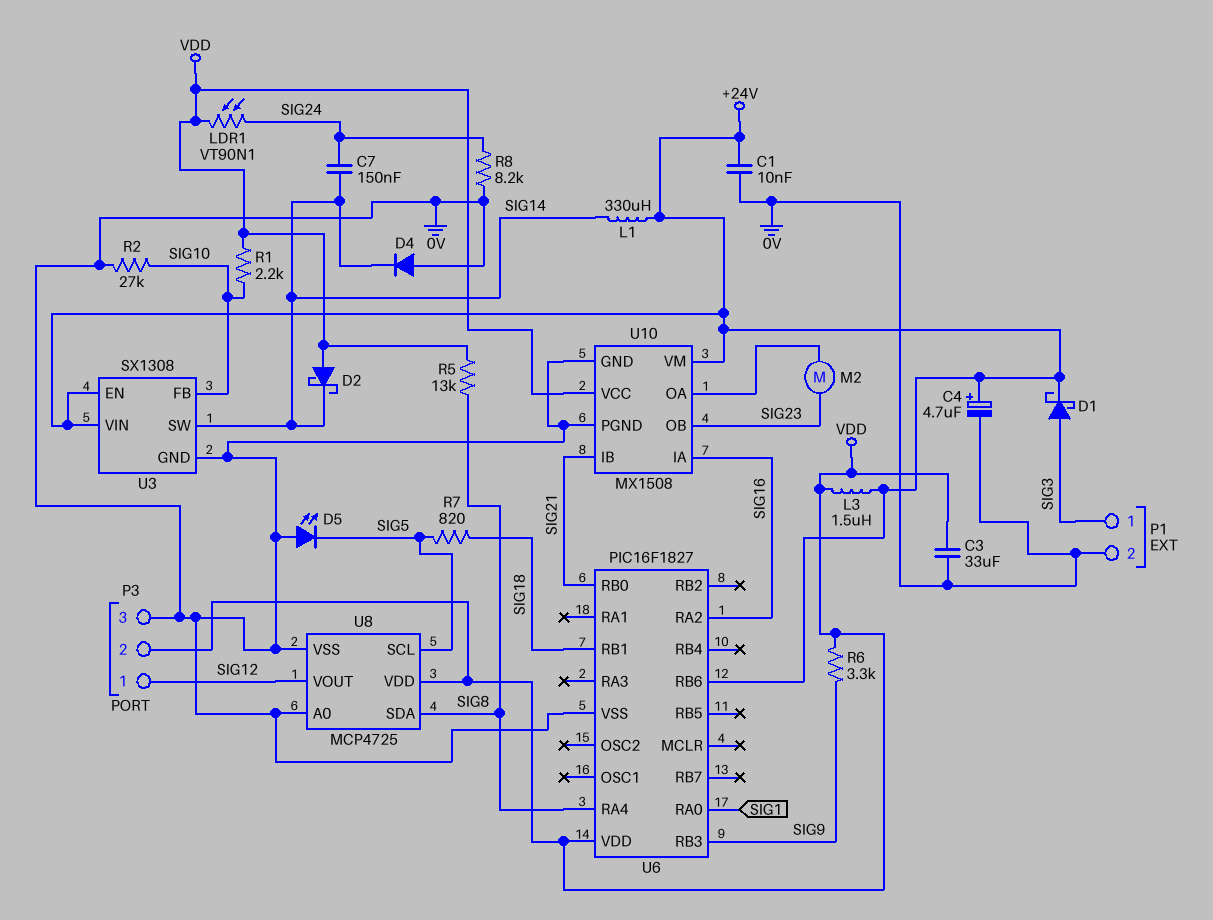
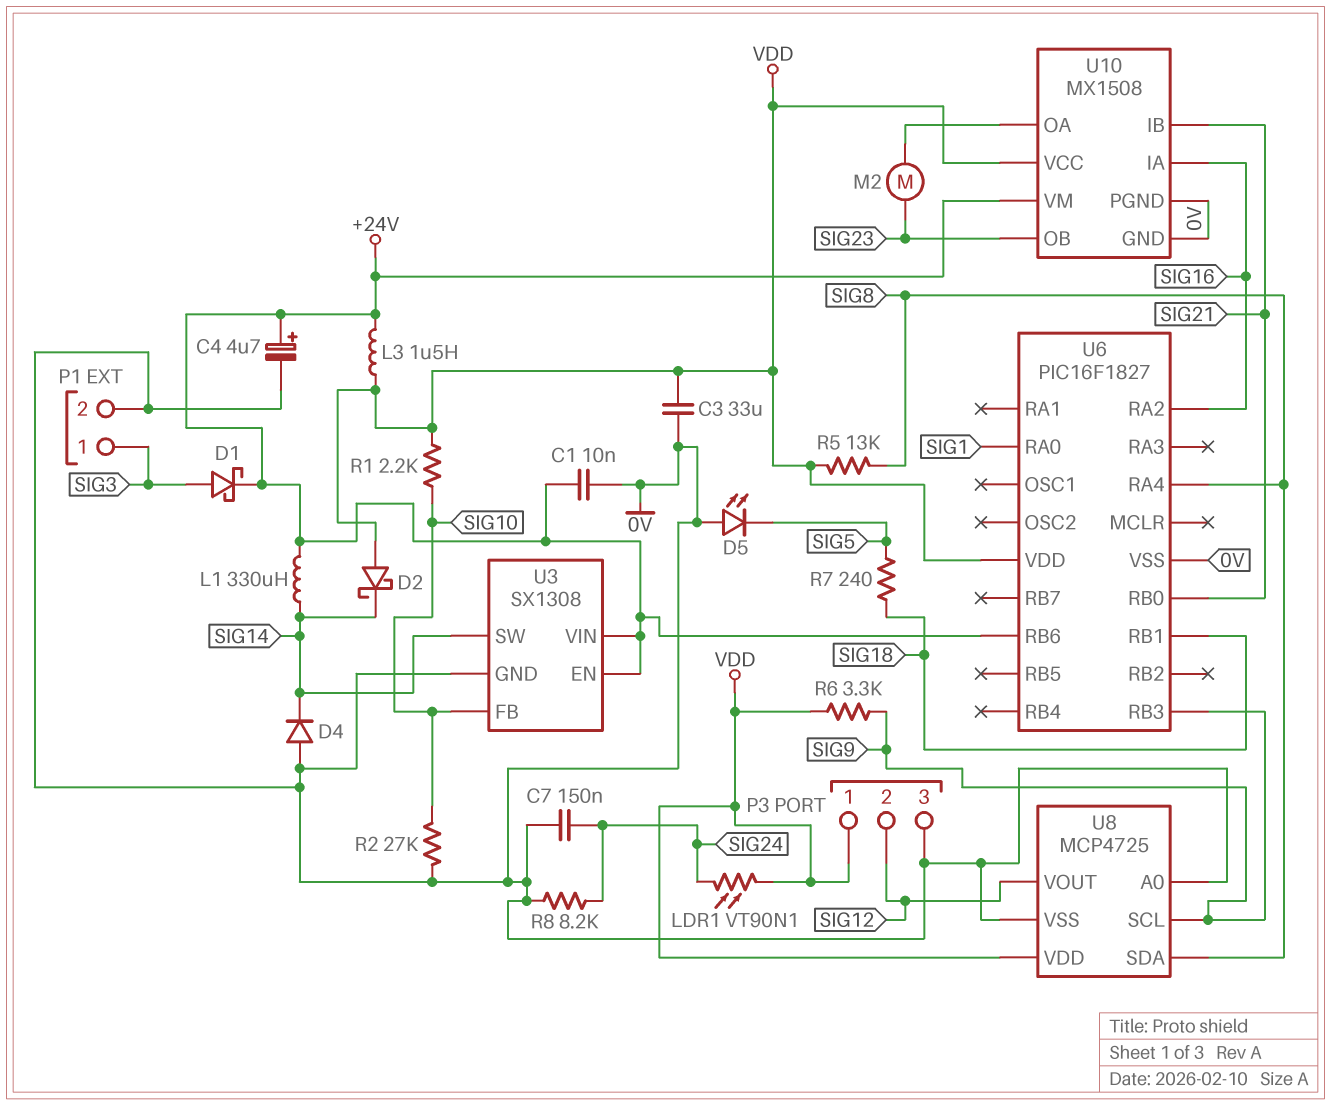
C7: 150nF (SIG14, SIG24) -> 150nF (0V, SIG24)
P3 pin 1: SIG12 -> VDD
P3 pin 2: VDD -> SIG12
R7: 820 (SIG5, SIG18) -> 240 (SIG5, SIG18)
U8 pin SCL: SIG5 -> SIG9

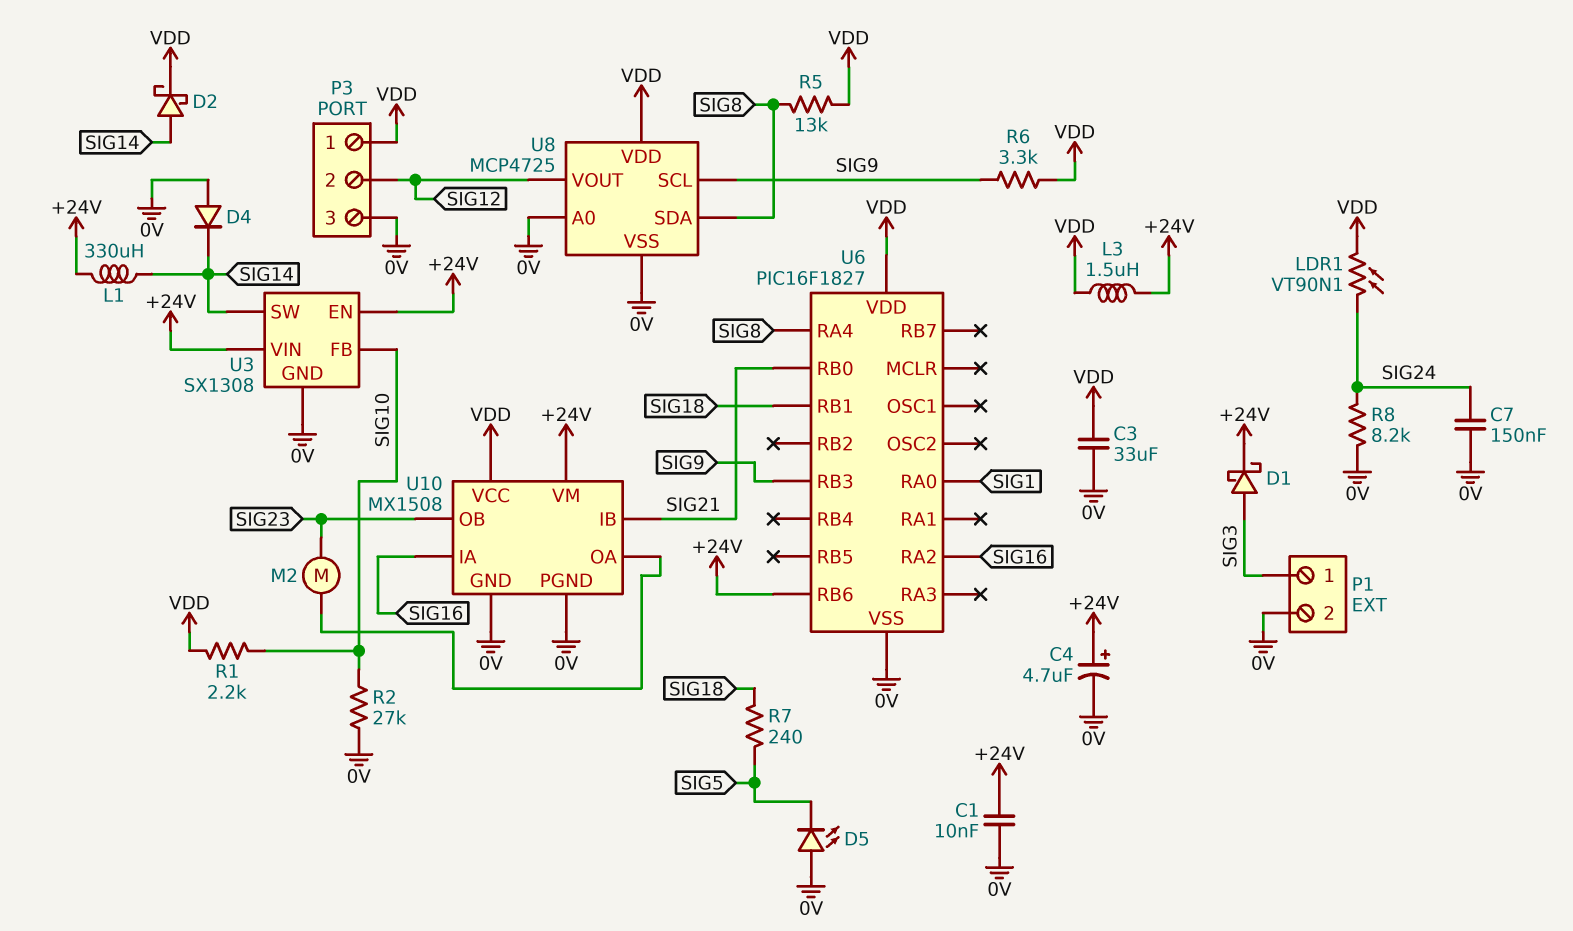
D2: schottky (A VDD, K SIG14) -> schottky (A SIG14, K VDD)

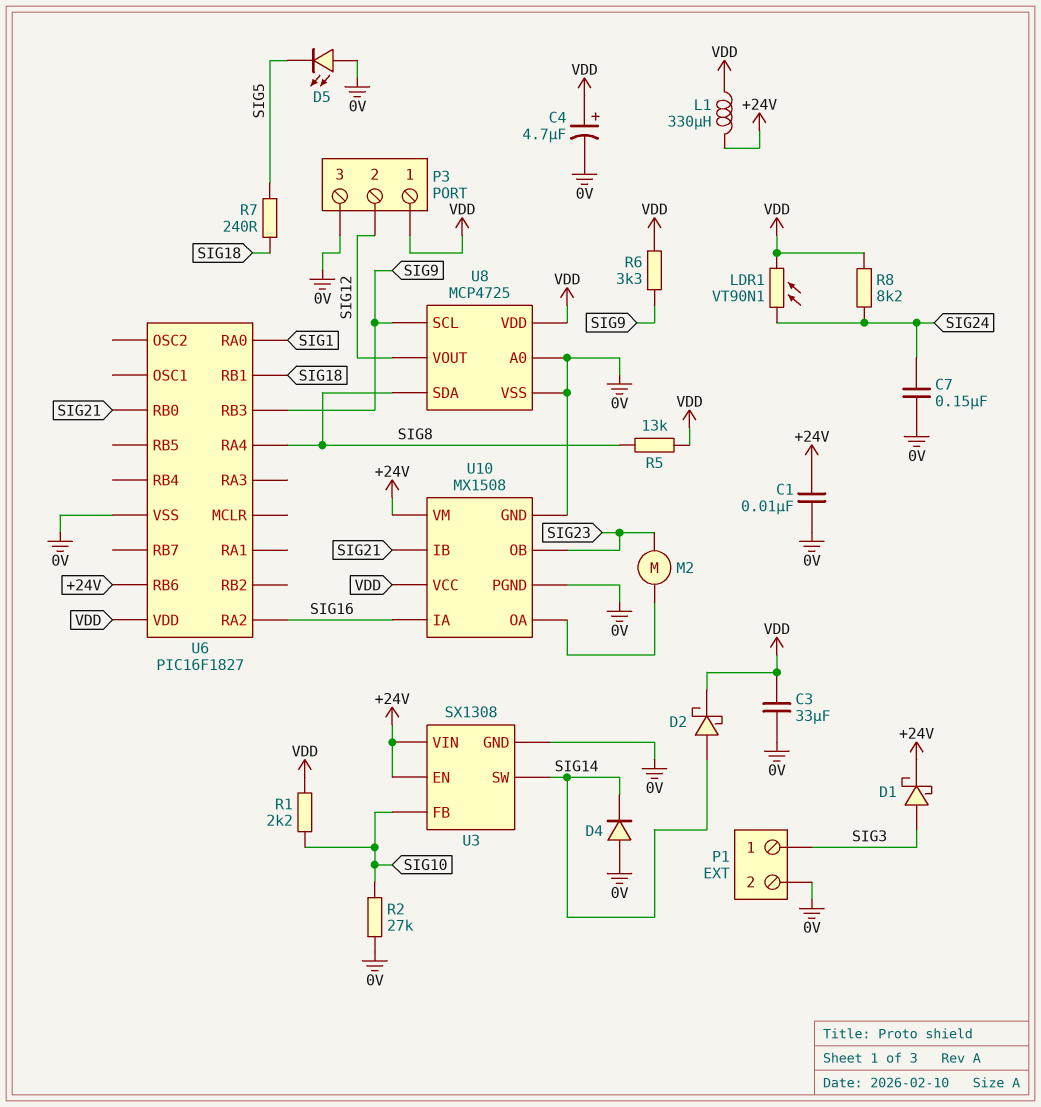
C4: 4.7uF (plus +24V, minus 0V) -> 4.7uF (plus VDD, minus 0V)
L1: 330uH (+24V, SIG14) -> 330uH (+24V, VDD)
L3: 1.5uH (+24V, VDD) -> none
R8: 8.2k (0V, SIG24) -> 8.2k (SIG24, VDD)

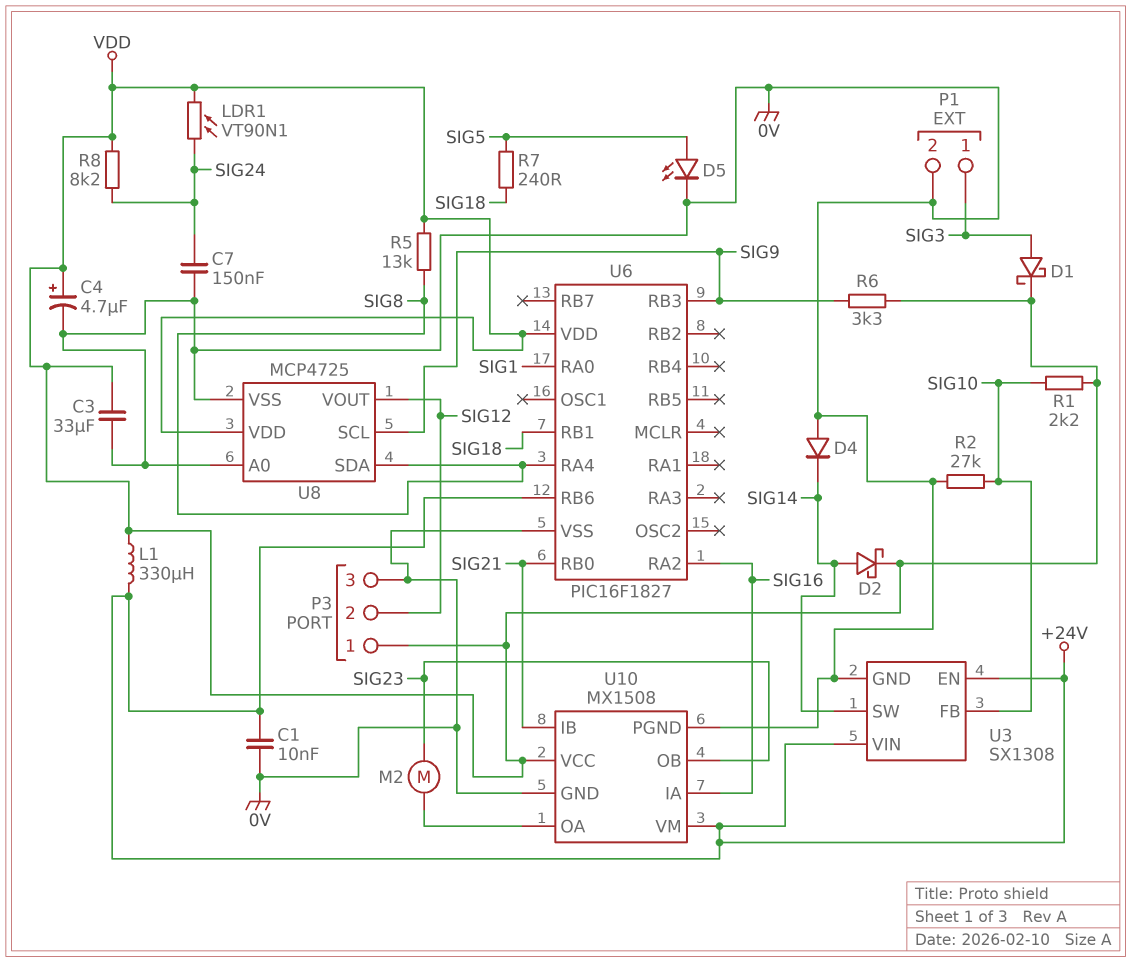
D1: schottky (A SIG3, K +24V) -> schottky (A SIG3, K VDD)
D5: LED (A 0V, K SIG5) -> LED (A SIG5, K 0V)

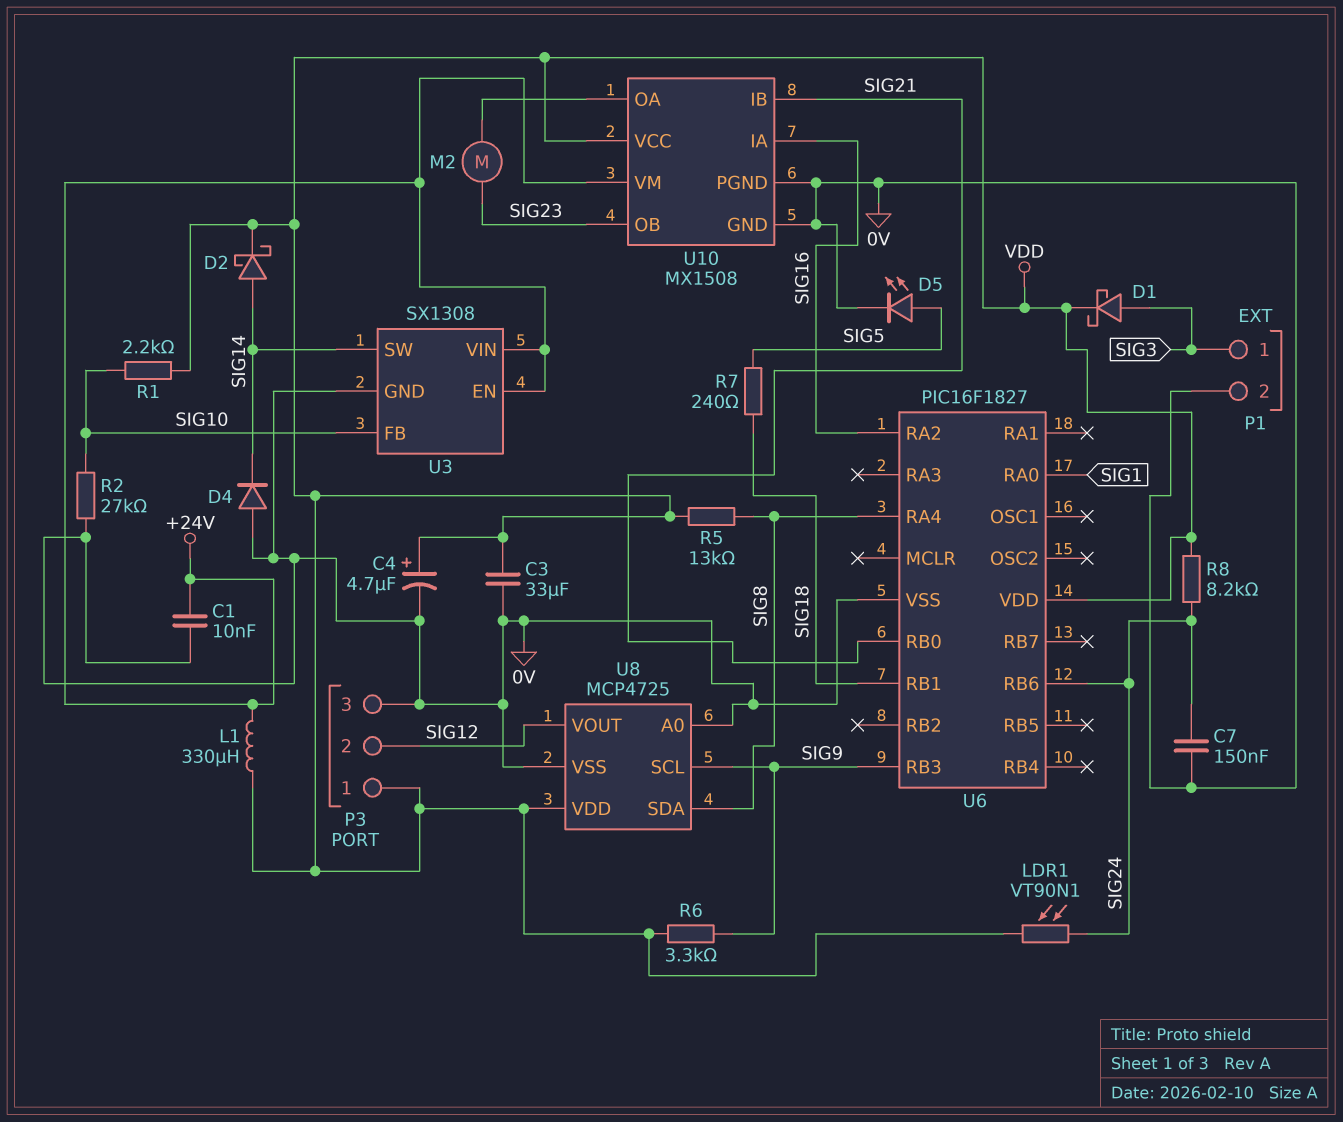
U6 pin RB6: +24V -> SIG24

